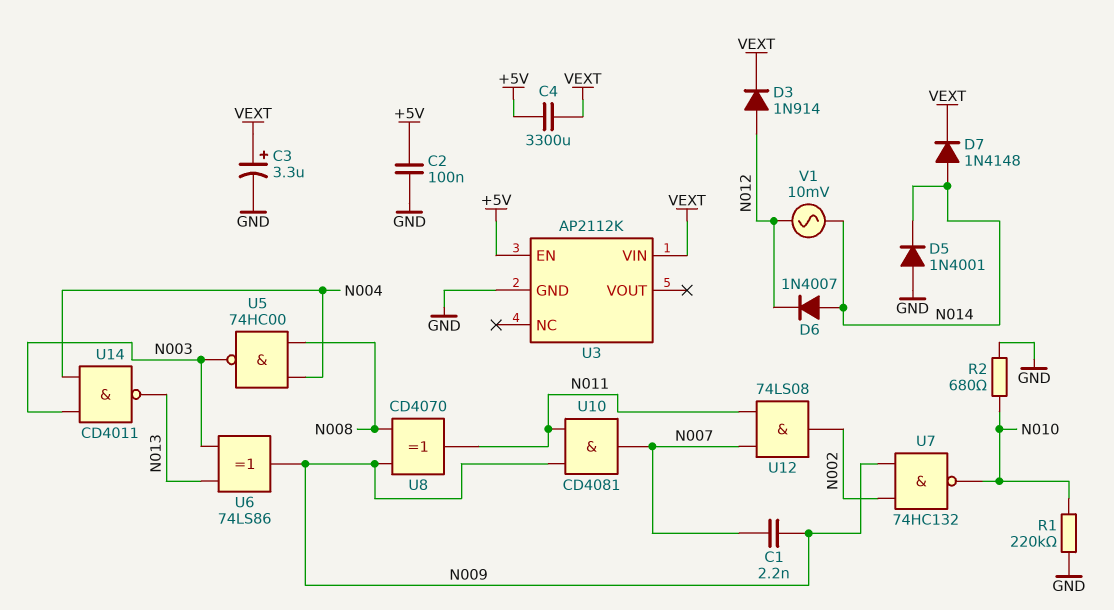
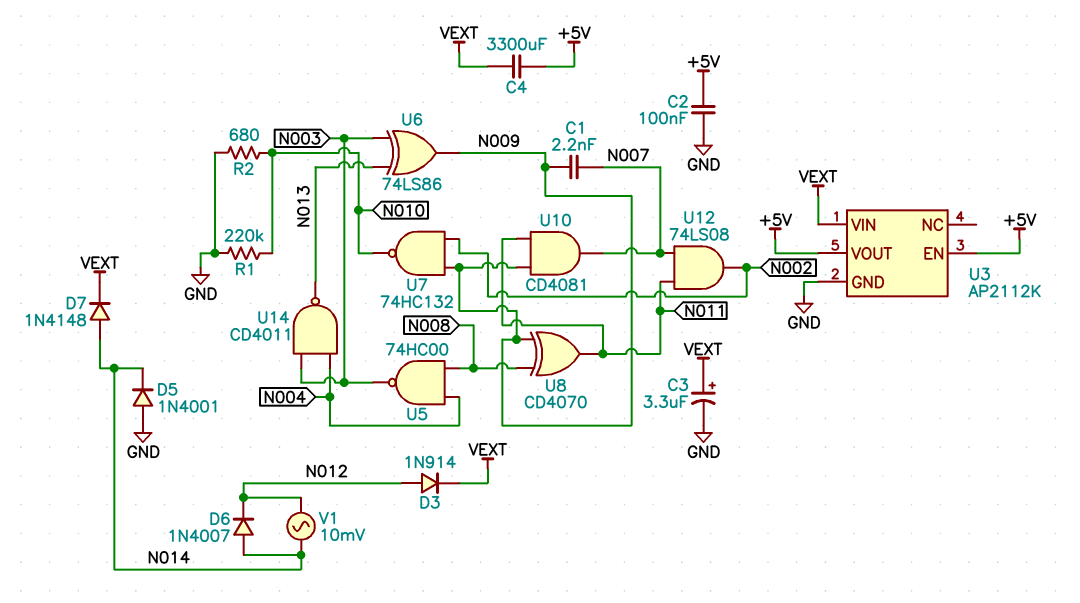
U3 pin VOUT: none -> +5V

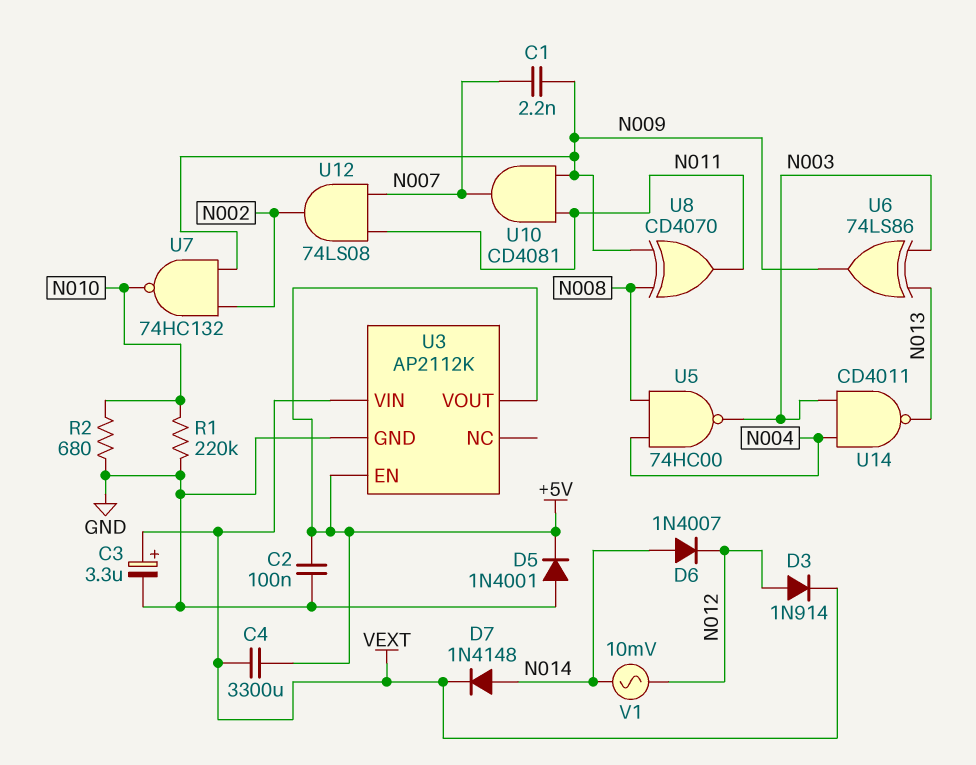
D5: diode 1N4001 (A GND, K N014) -> diode 1N4001 (A GND, K +5V)

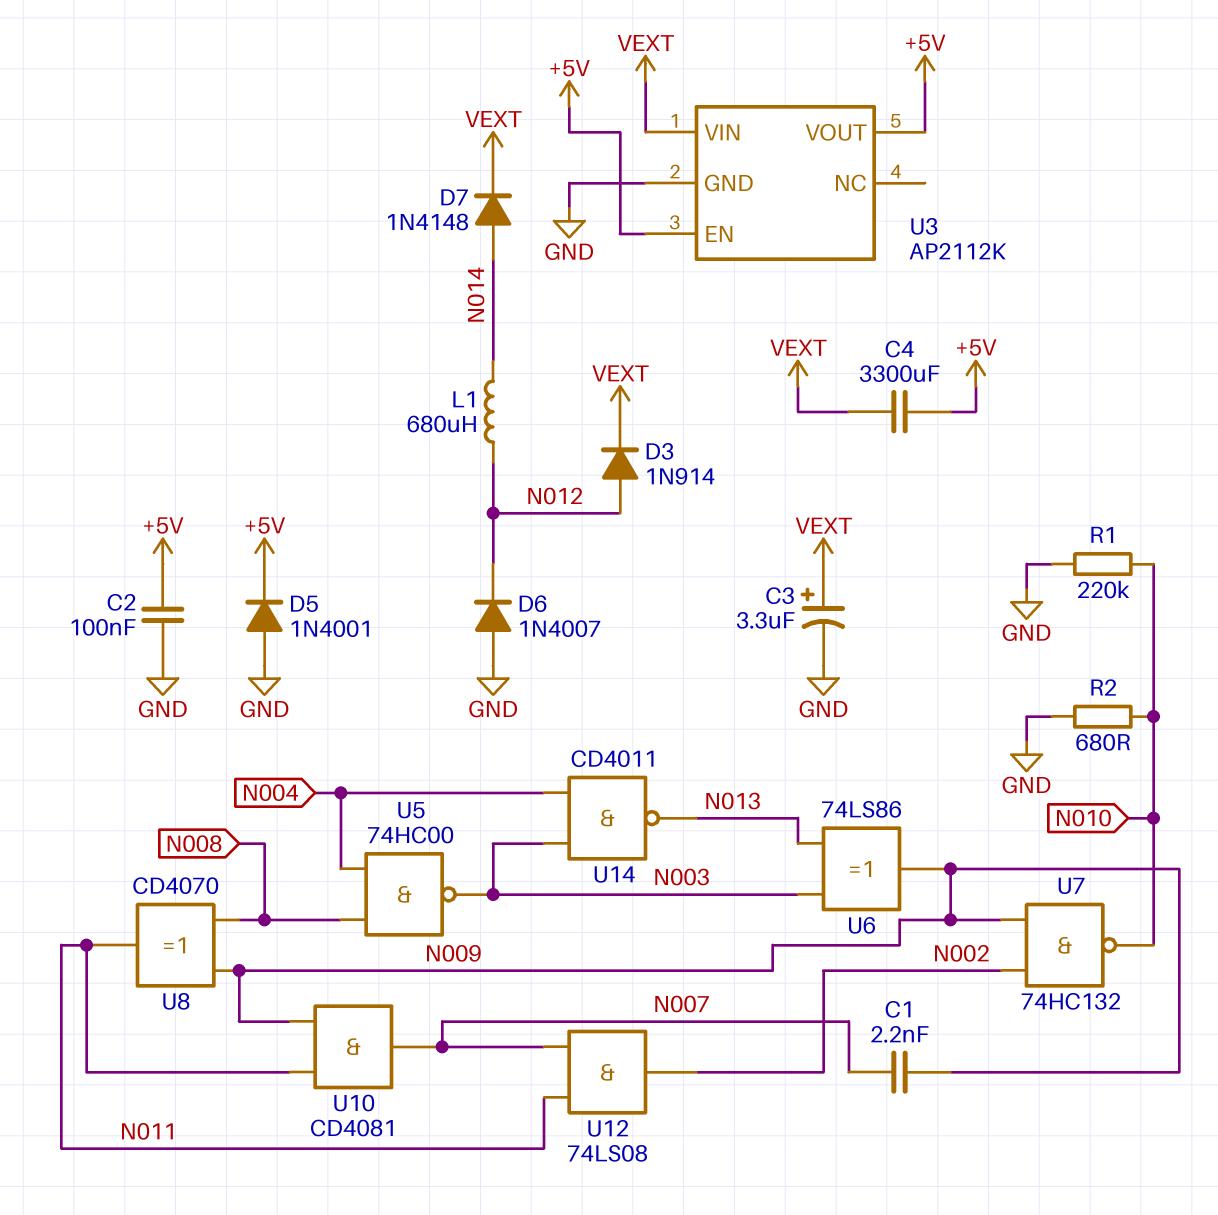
D6: diode 1N4007 (A N014, K N012) -> diode 1N4007 (A GND, K N012)
L1: none -> 680uH (N012, N014)
V1: AC 10mV (N012, N014) -> none

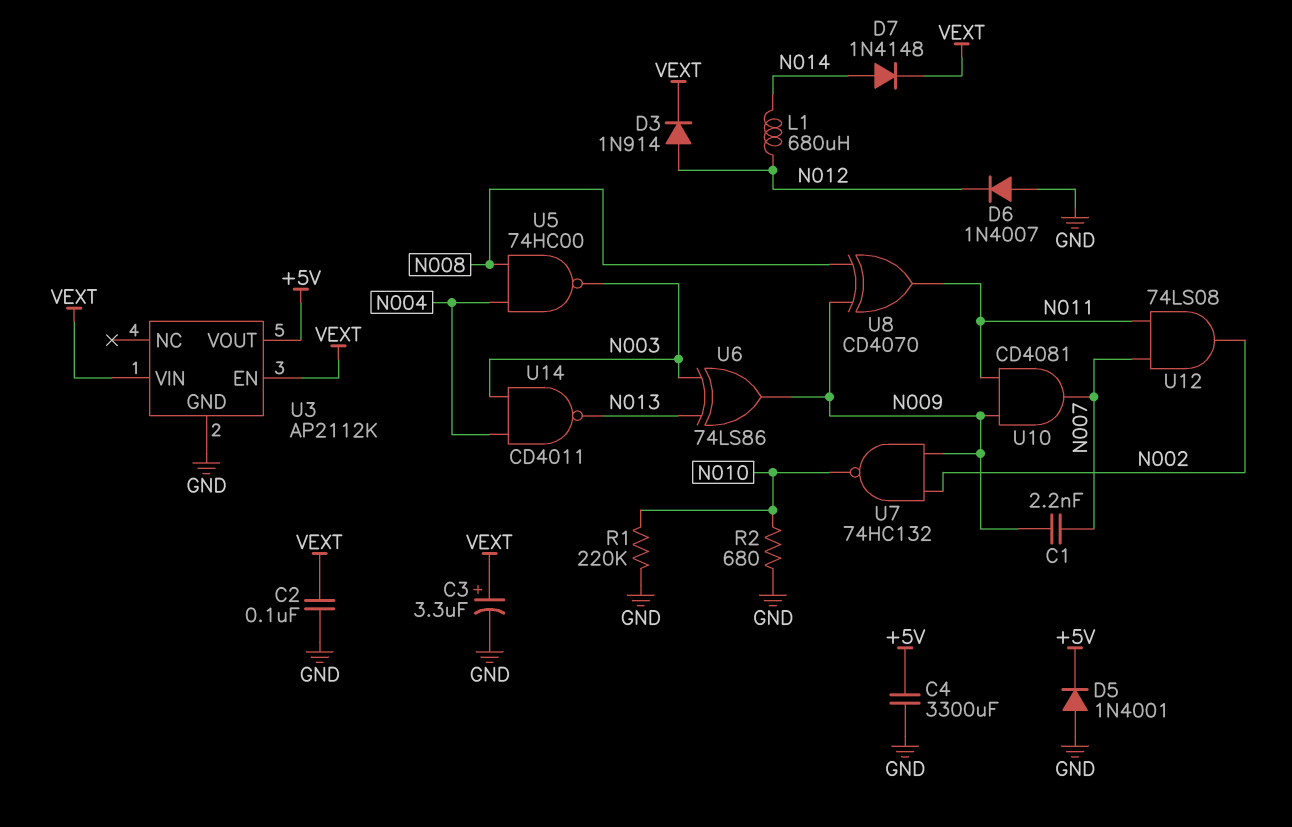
C2: 100nF (+5V, GND) -> 100nF (GND, VEXT)
C4: 3300uF (+5V, VEXT) -> 3300uF (+5V, GND)
U3 pin EN: +5V -> VEXT

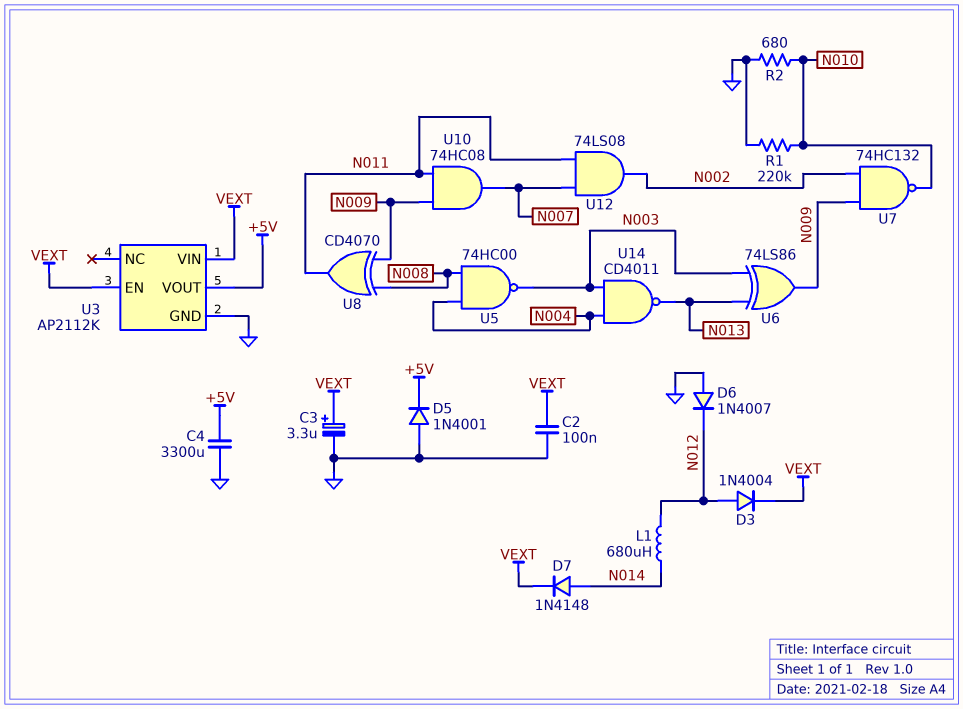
C1: 2.2nF (N007, N009) -> none
D3: diode 1N914 (A N012, K VEXT) -> diode 1N4004 (A N012, K VEXT)
U10: AND CD4081 (in N009, in N011, out N007) -> AND 74HC08 (in N009, in N011, out N007)

